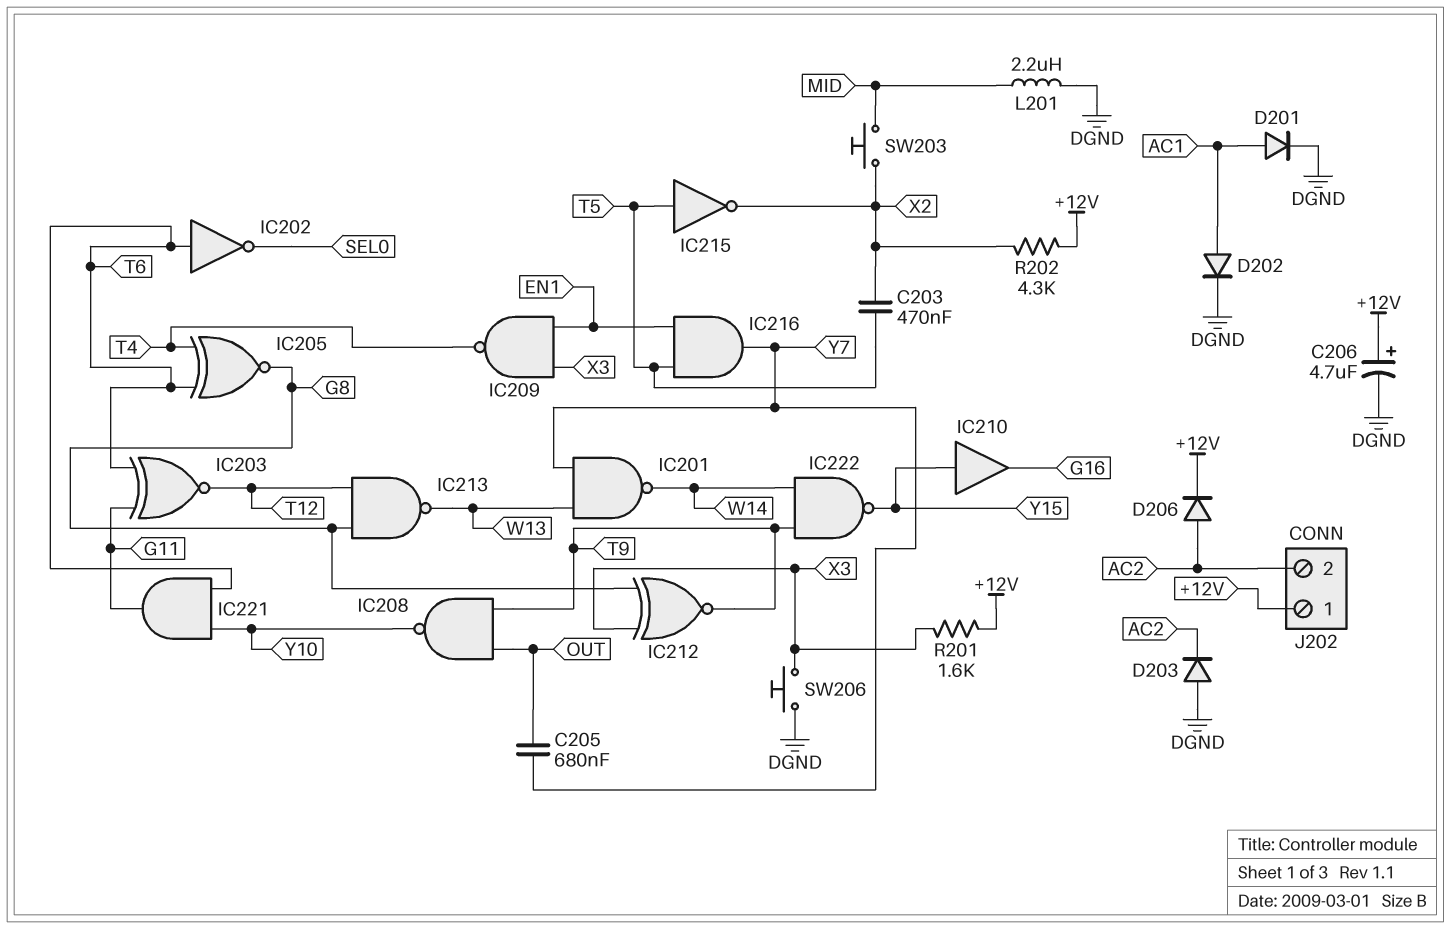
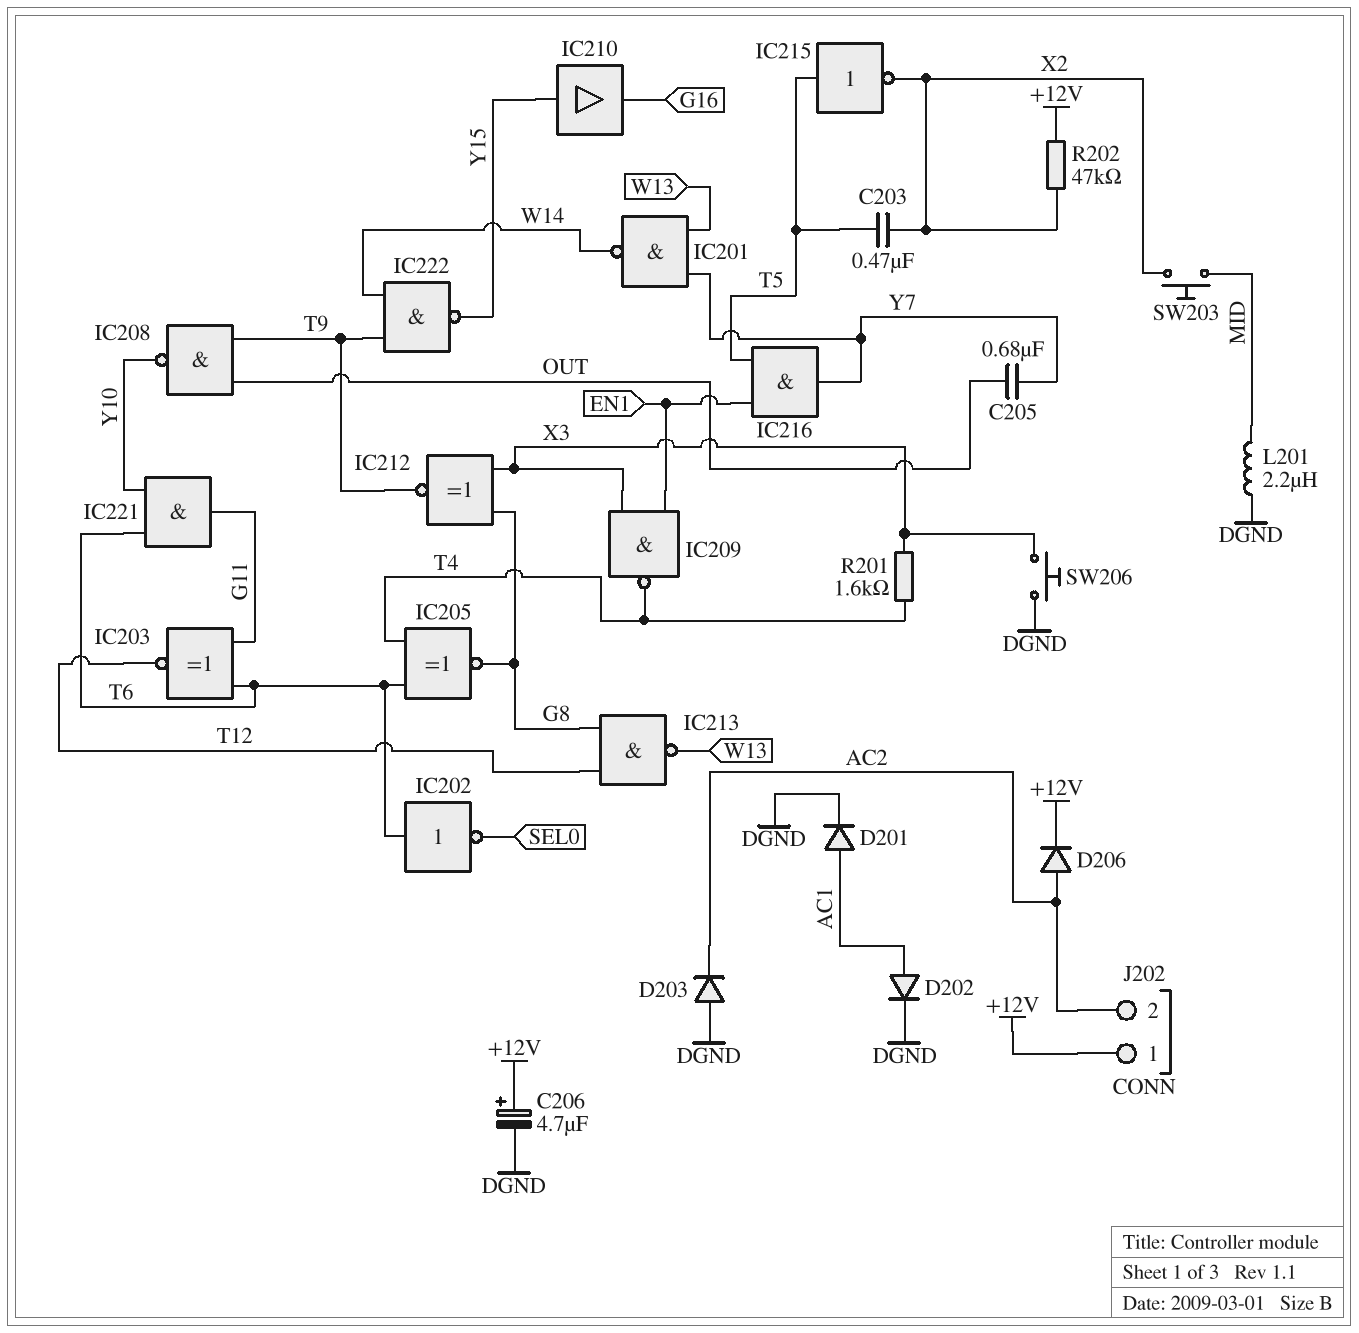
R201: 1.6k (+12V, X3) -> 1.6k (T4, X3)
R202: 4.3k (+12V, X2) -> 47k (+12V, X2)

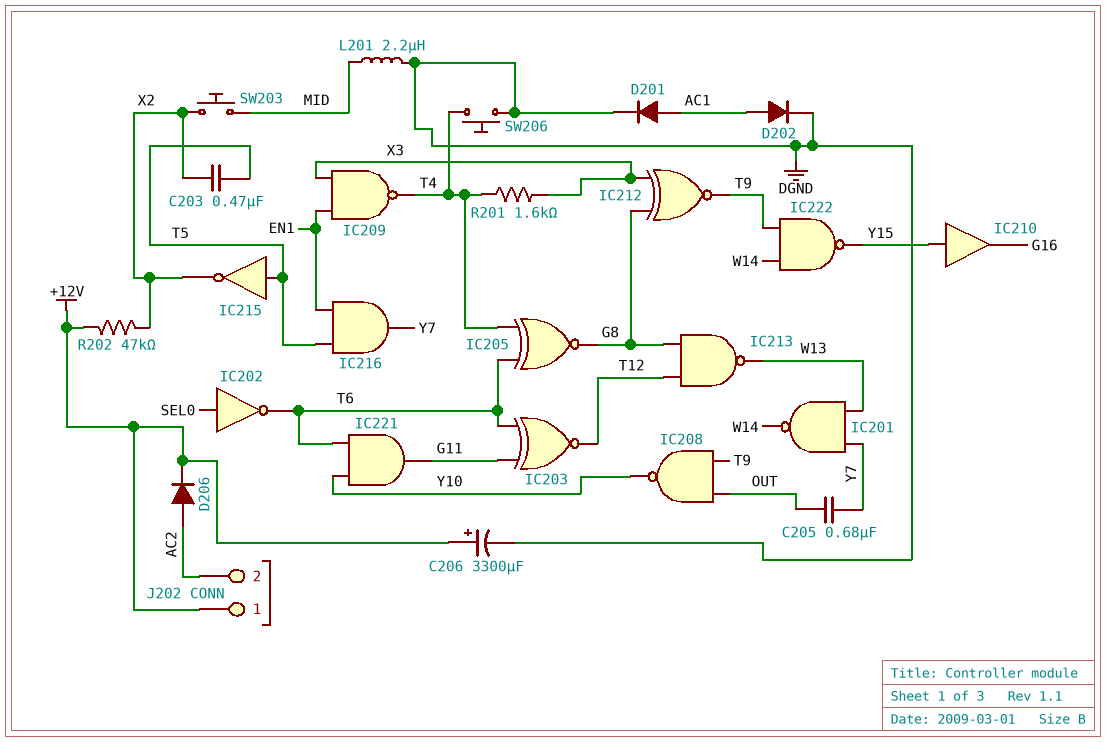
C206: 4.7uF (plus +12V, minus DGND) -> 3300uF (plus +12V, minus DGND)
D203: diode (A DGND, K AC2) -> none
IC202: NOT (in T6, out SEL0) -> NOT (in SEL0, out T6)
SW206: button (DGND, X3) -> button (DGND, T4)

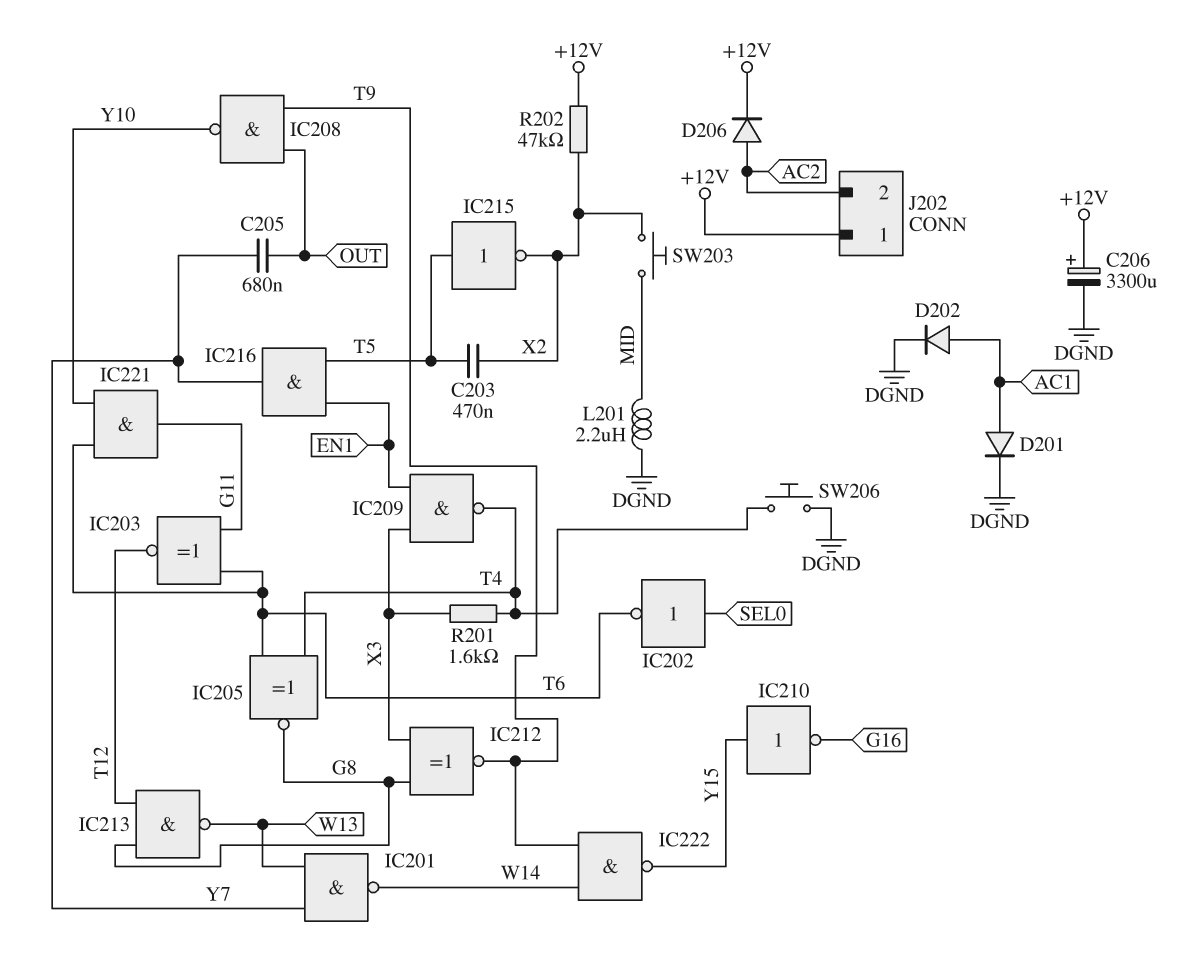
IC210: buffer (in Y15, out G16) -> NOT (in Y15, out G16)

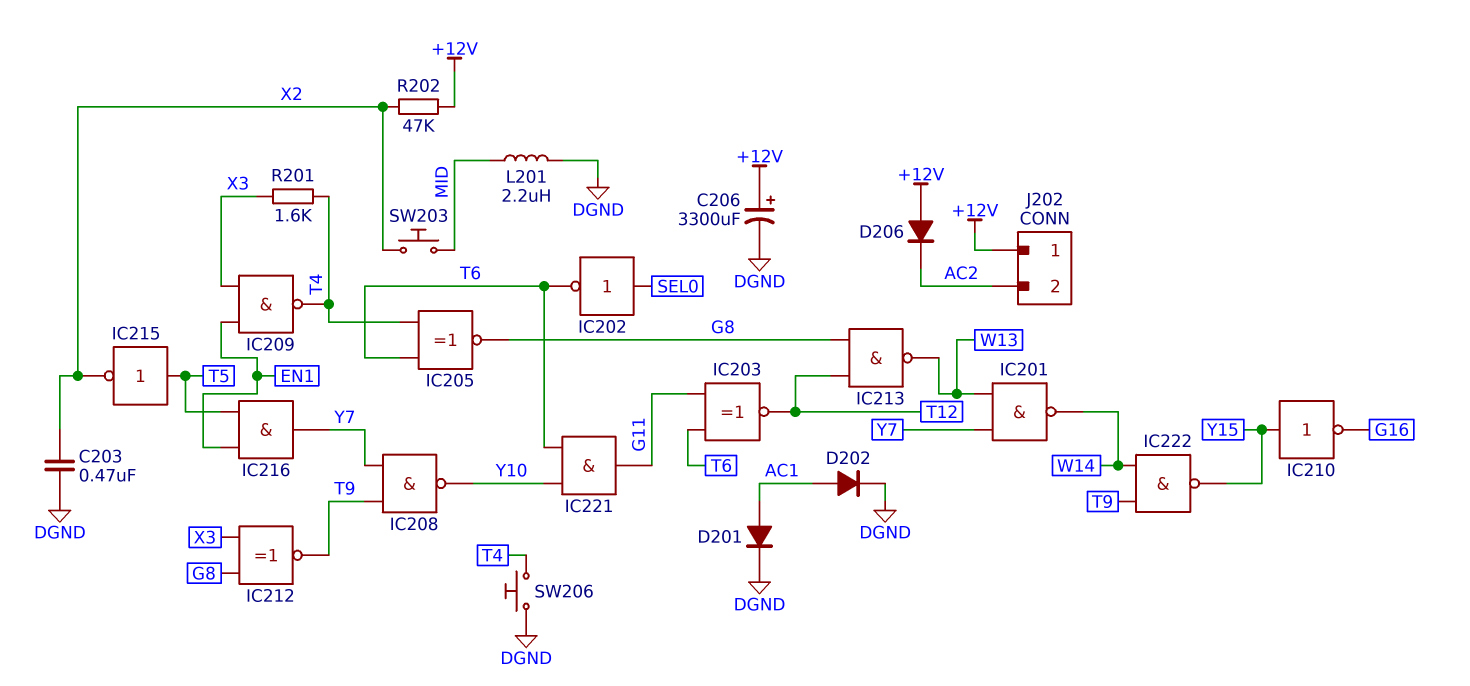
C203: 470nF (T5, X2) -> 470nF (DGND, X2)
C205: 680nF (OUT, Y7) -> none
D206: diode (A AC2, K +12V) -> diode (A +12V, K AC2)
IC208: NAND (in OUT, in T9, out Y10) -> NAND (in T9, in Y7, out Y10)

